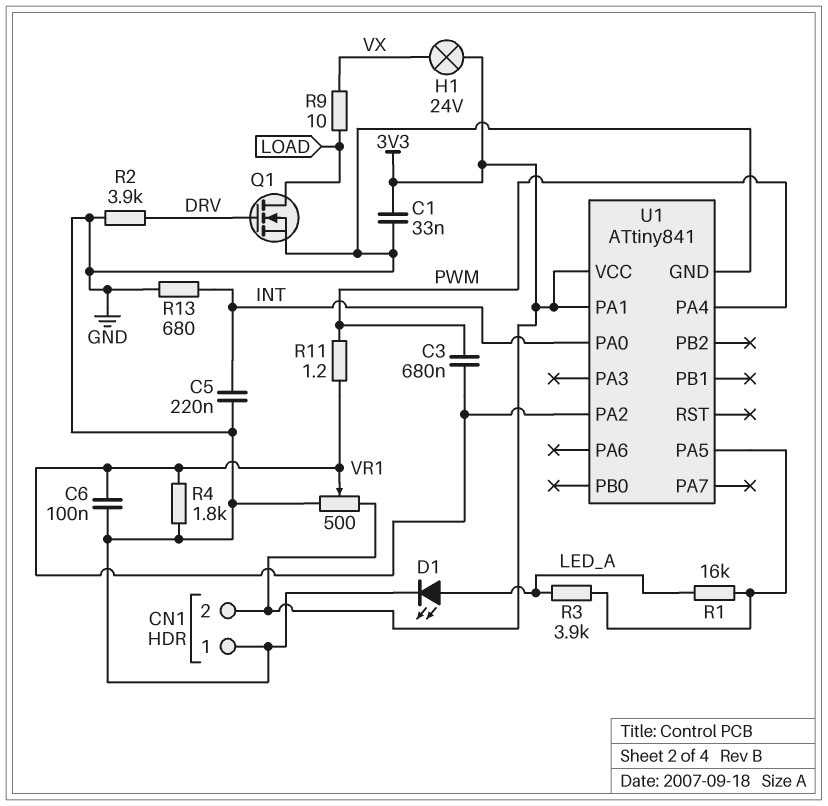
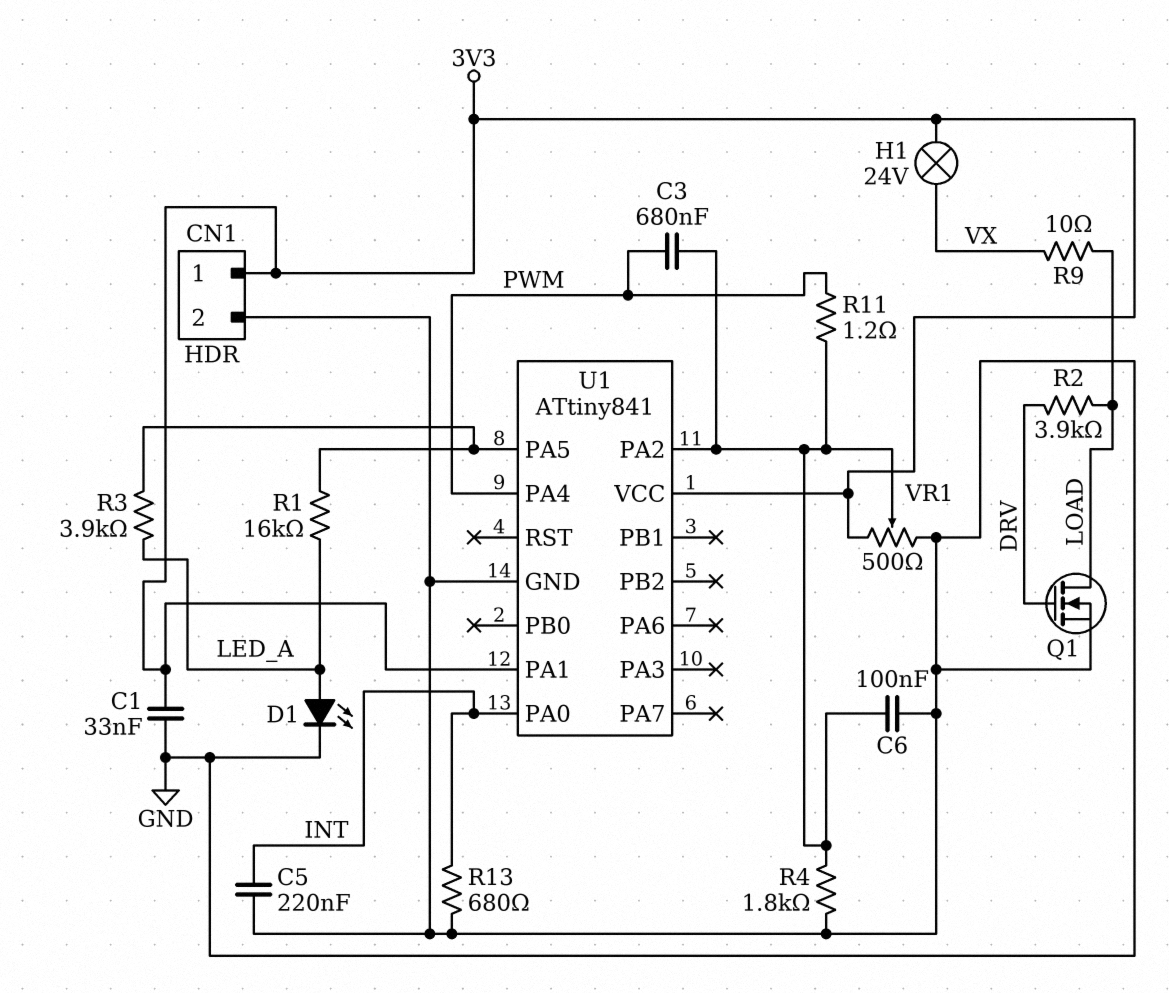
CN1 pin 1: GND -> 3V3
CN1 pin 2: 3V3 -> GND
R2: 3.9k (DRV, GND) -> 3.9k (DRV, LOAD)

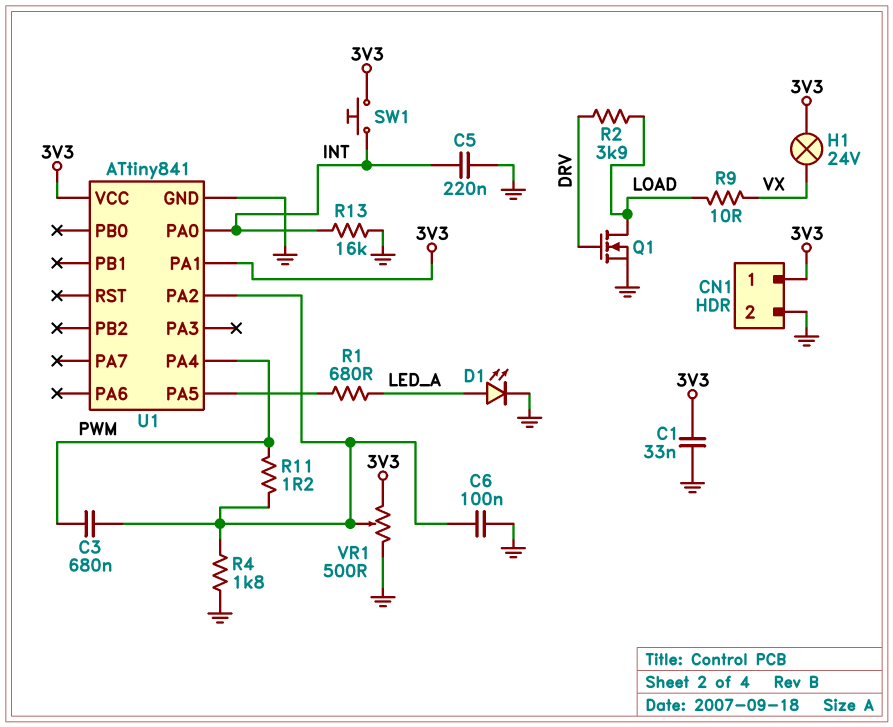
R1: 16k (LED_A, U1/PA5) -> 680 (LED_A, U1/PA5)
R3: 3.9k (LED_A, U1/PA5) -> none
R13: 680 (GND, INT) -> 16k (GND, INT)
SW1: none -> button (3V3, INT)

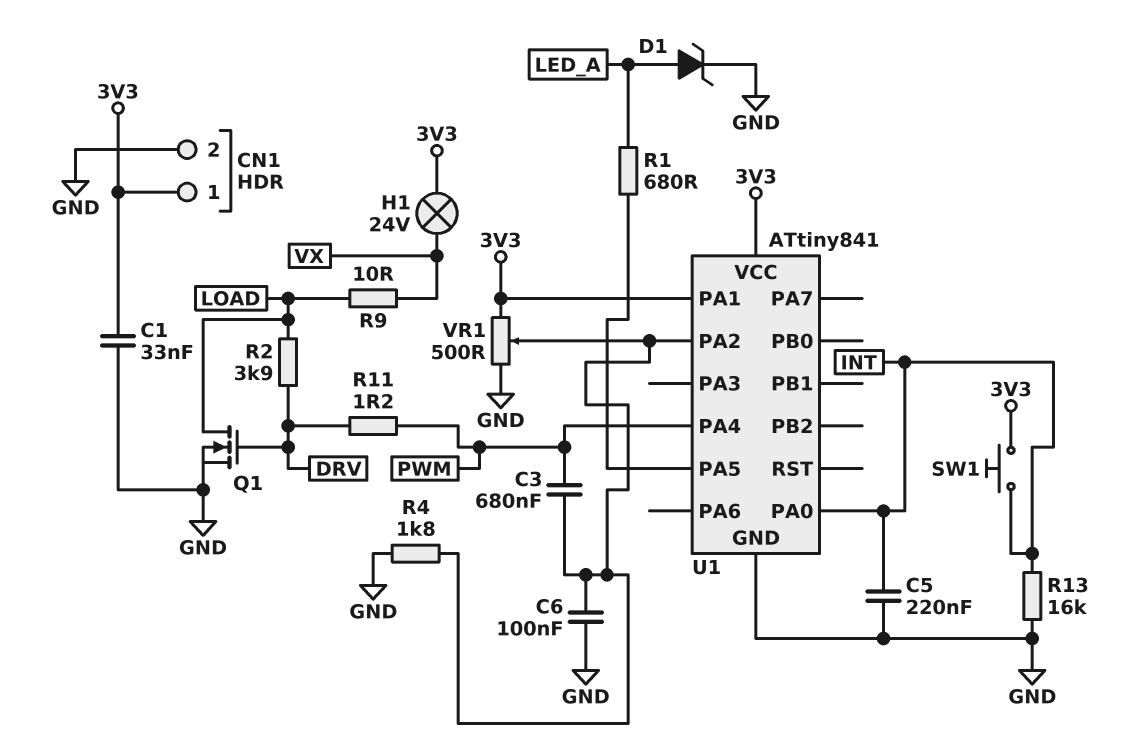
D1: LED (A LED_A, K GND) -> zener (A LED_A, K GND)
R11: 1.2 (PWM, U1/PA2) -> 1.2 (DRV, PWM)

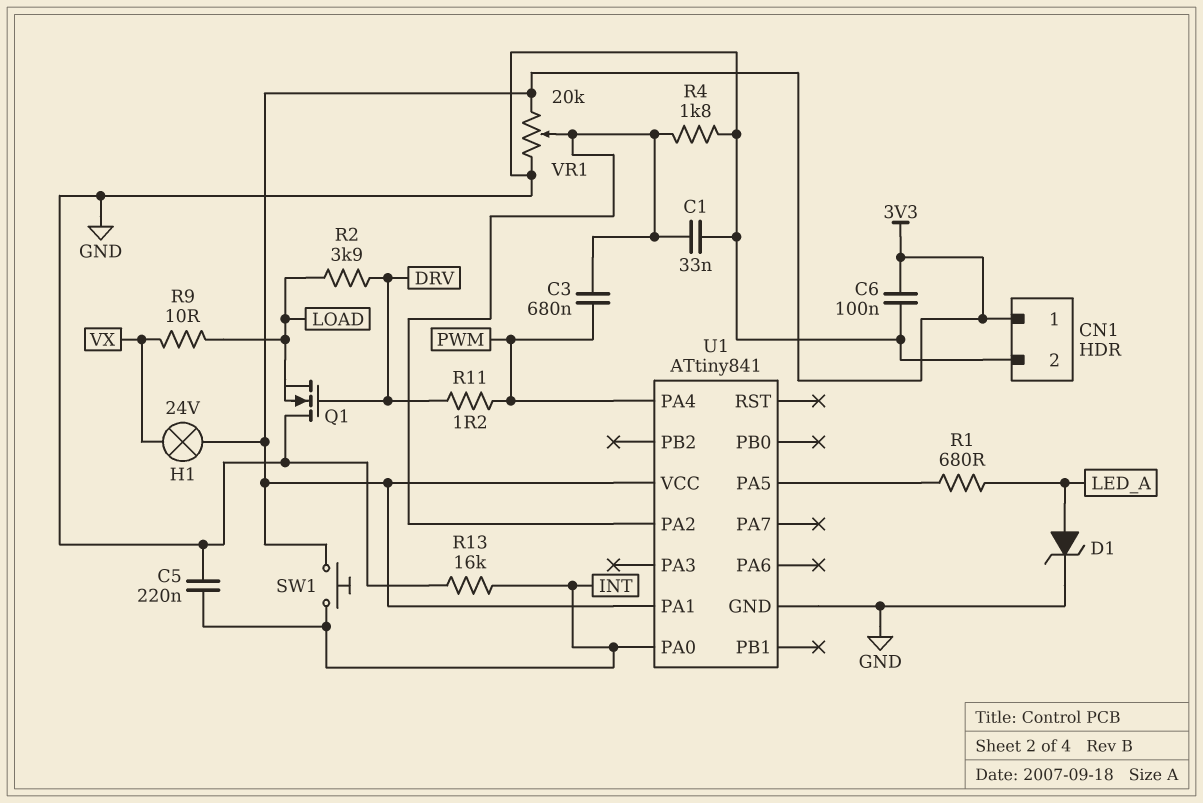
C1: 33nF (3V3, GND) -> 33nF (GND, U1/PA2)
C6: 100nF (GND, U1/PA2) -> 100nF (3V3, GND)
Q1: NMOS (G DRV, D LOAD, S GND) -> NMOS (G DRV, D GND, S LOAD)
VR1: 500 (3V3, GND, wiper U1/PA2) -> 20k (3V3, GND, wiper U1/PA2)

